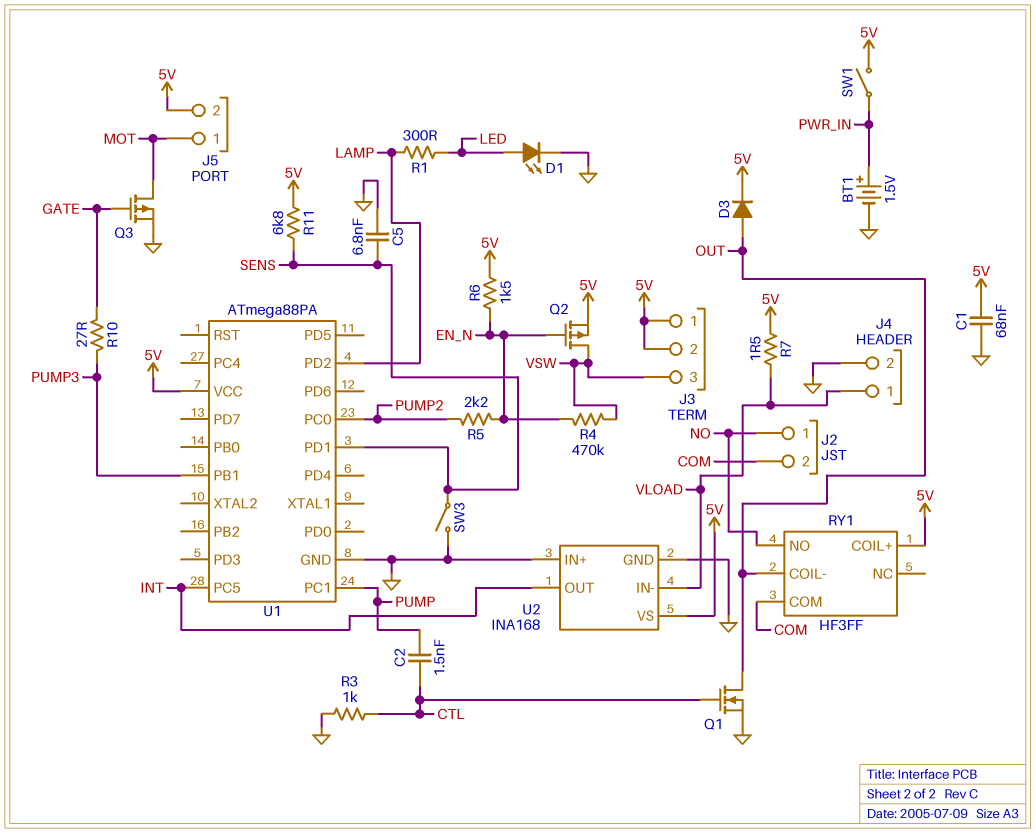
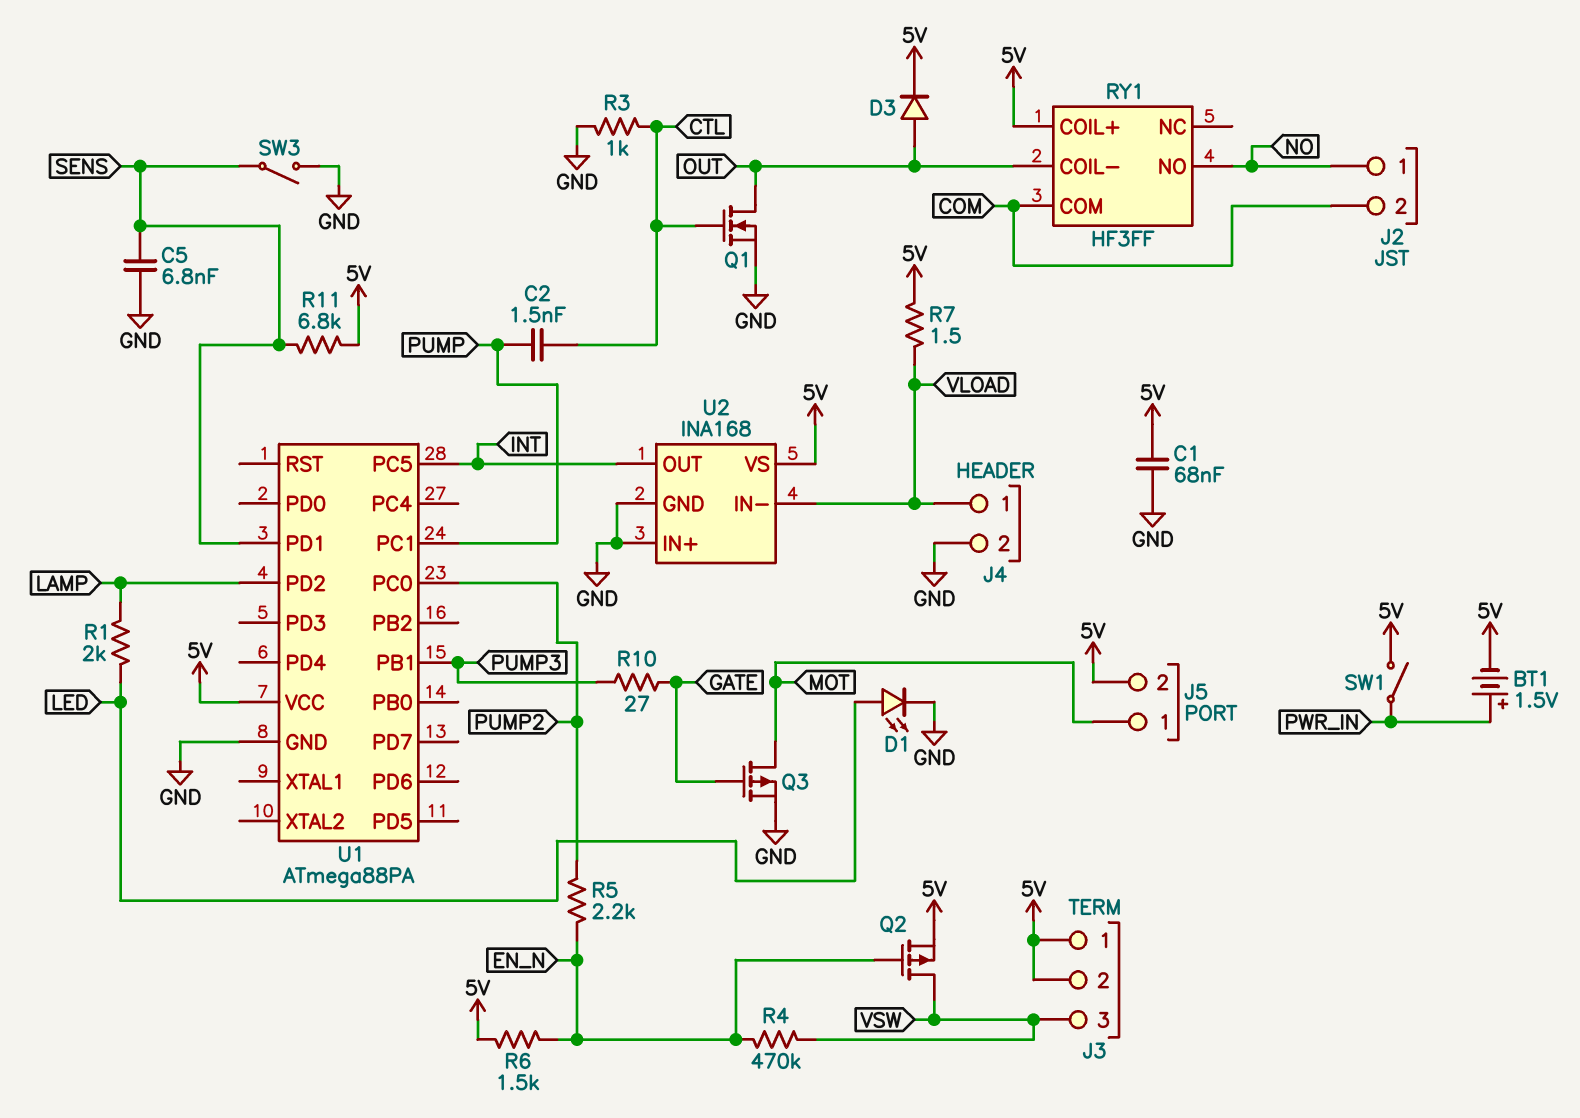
BT1: 1.5V (plus PWR_IN, minus GND) -> 1.5V (plus PWR_IN, minus 5V)
R1: 300 (LAMP, LED) -> 2k (LAMP, LED)

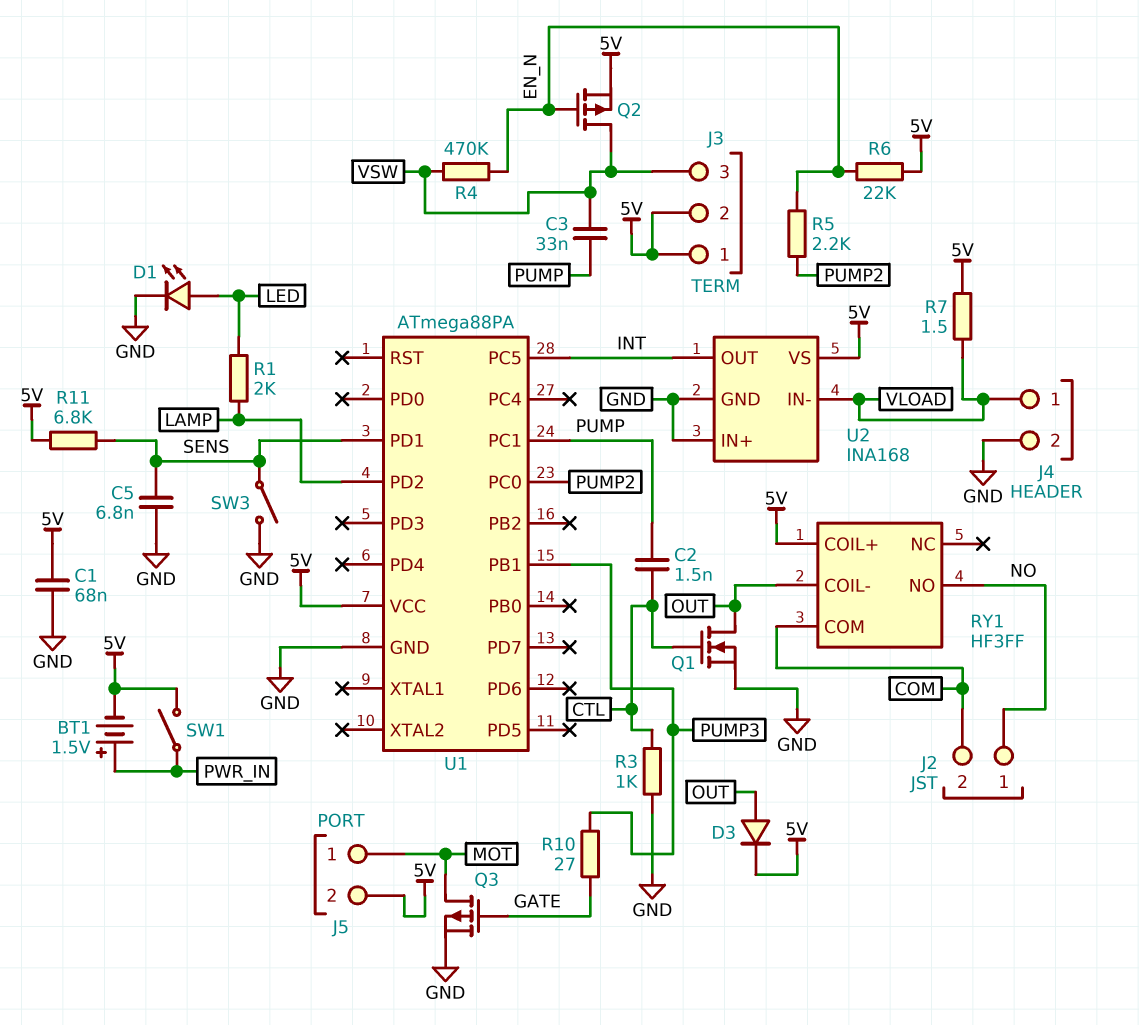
C3: none -> 33nF (PUMP, VSW)
R6: 1.5k (5V, EN_N) -> 22k (5V, EN_N)

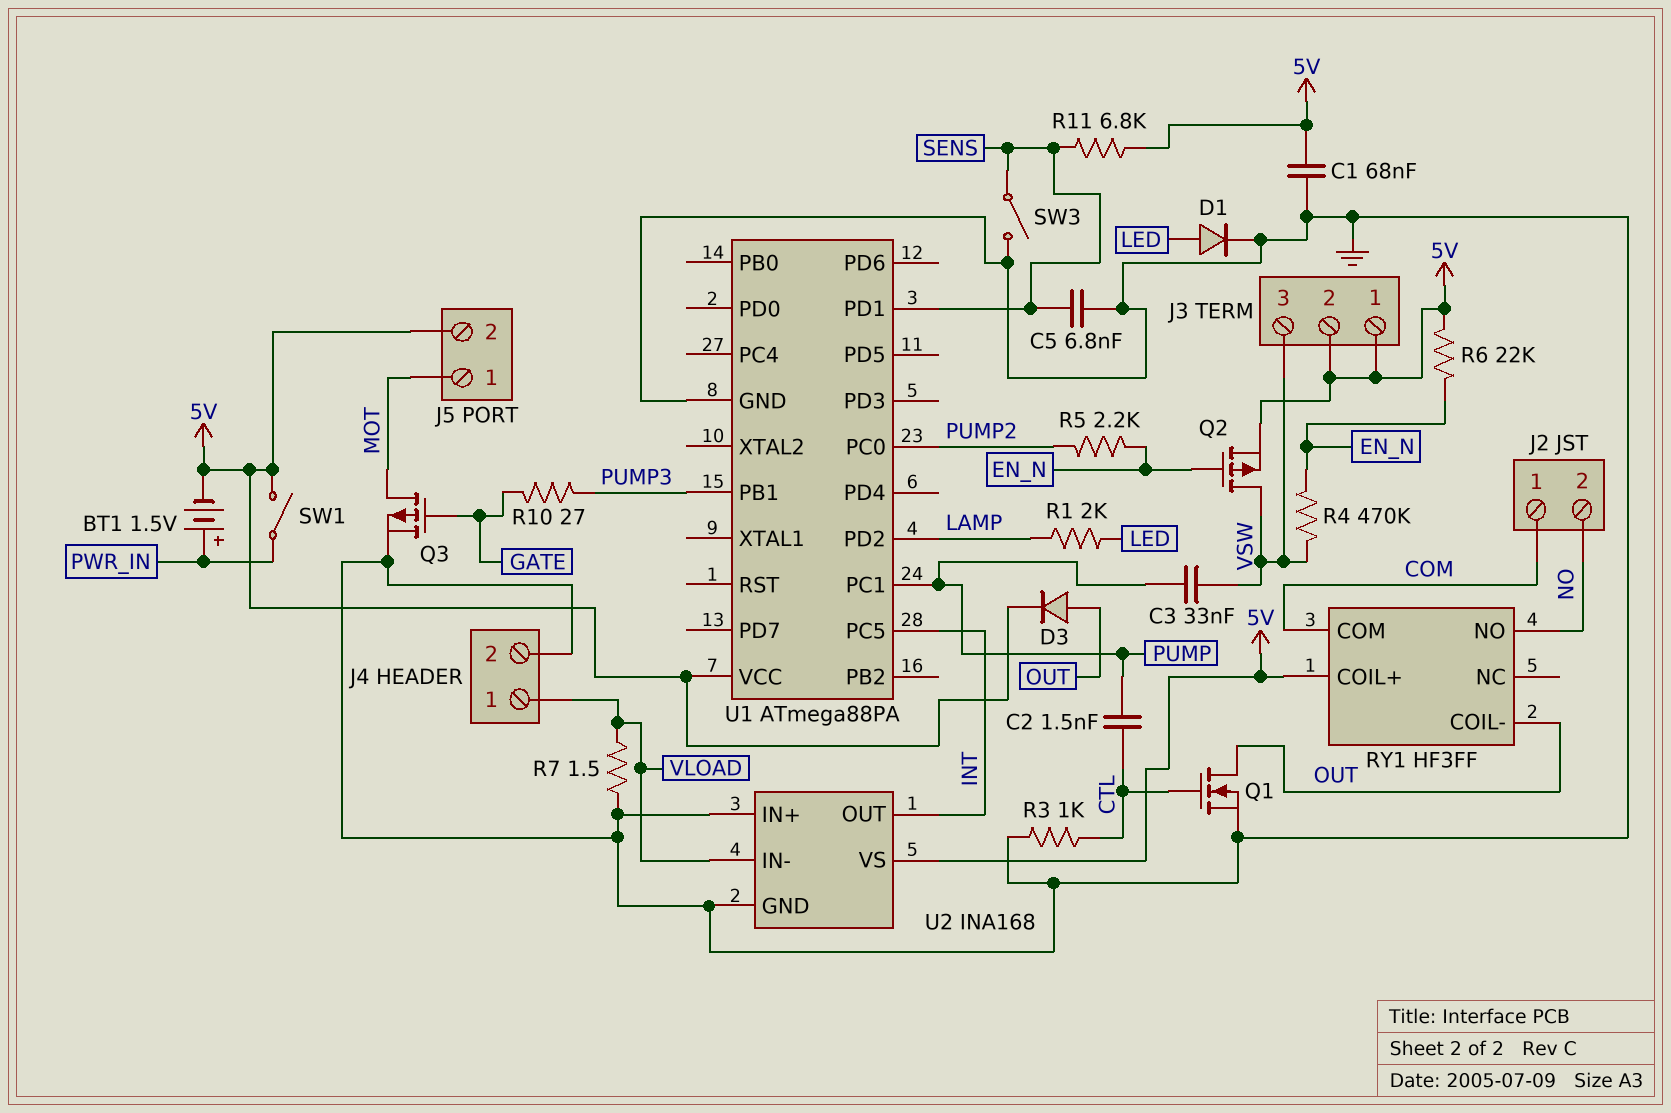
D1: LED (A LED, K GND) -> diode (A LED, K GND)
J2 pin 1: NO -> COM
J2 pin 2: COM -> NO
R7: 1.5 (5V, VLOAD) -> 1.5 (GND, VLOAD)

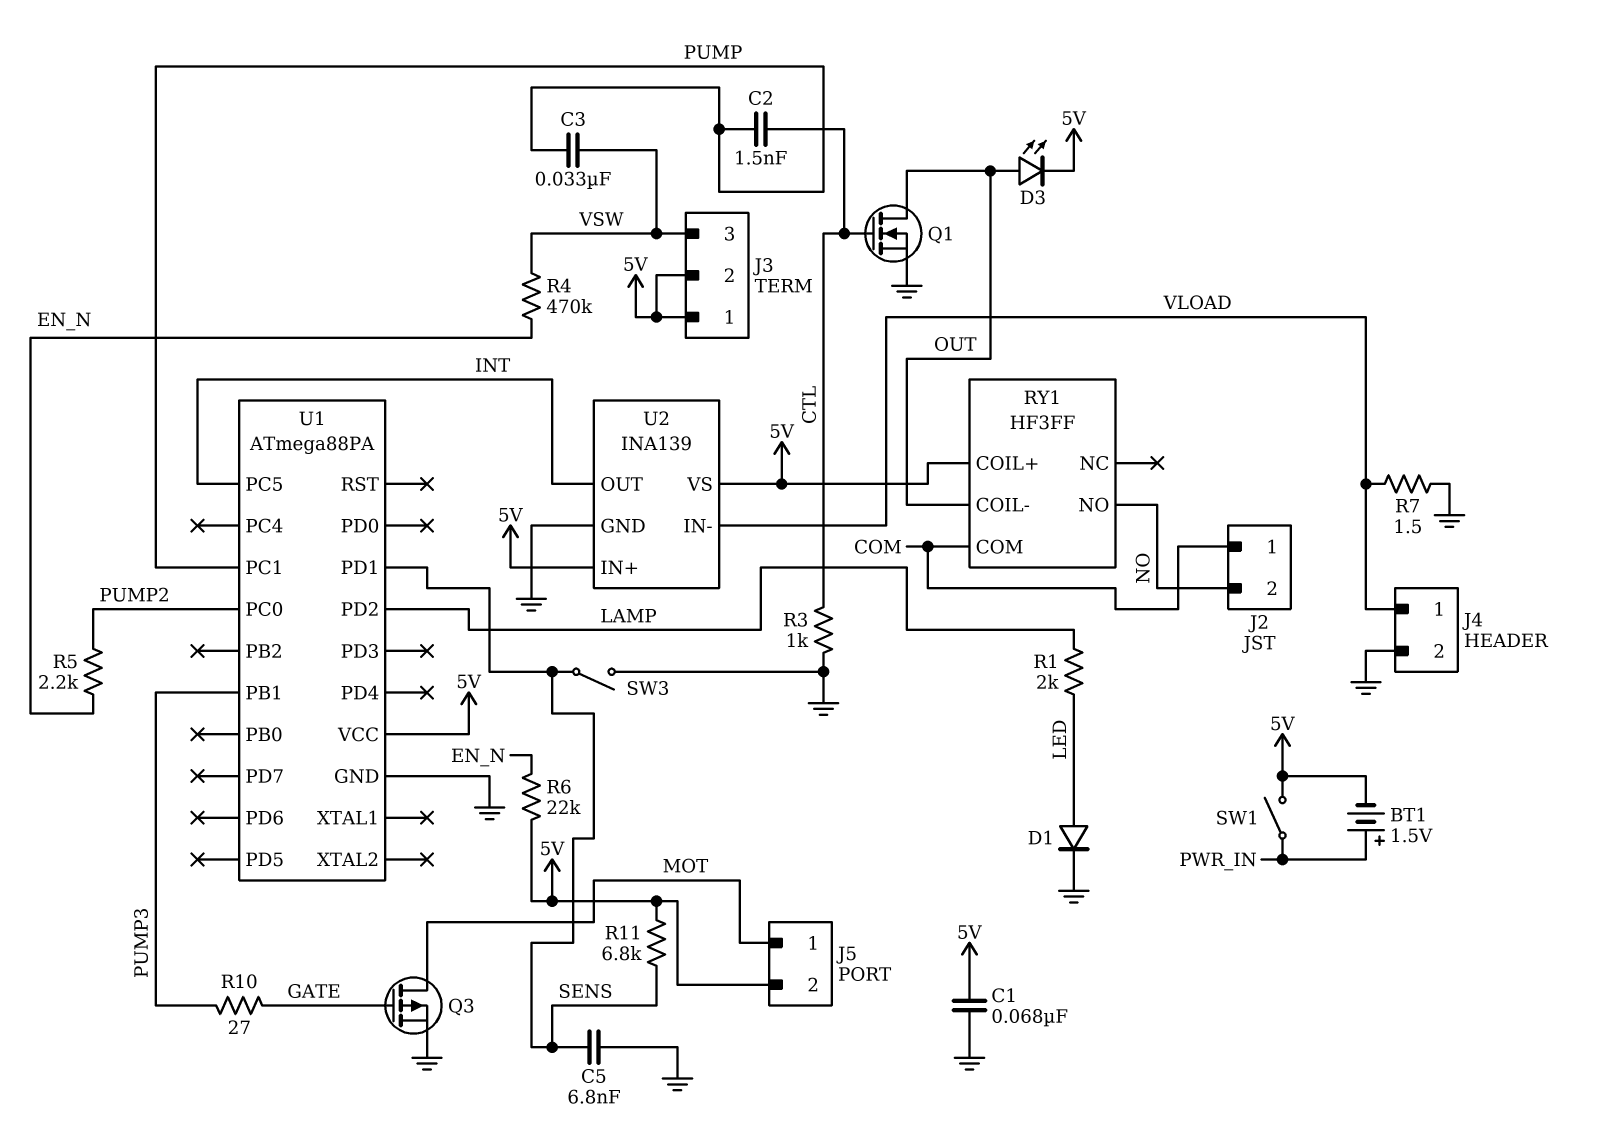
D3: diode (A OUT, K 5V) -> LED (A OUT, K 5V)
Q2: PMOS (G EN_N, D VSW, S 5V) -> none
U2: INA168 -> INA139
U2 pin IN+: GND -> 5V

